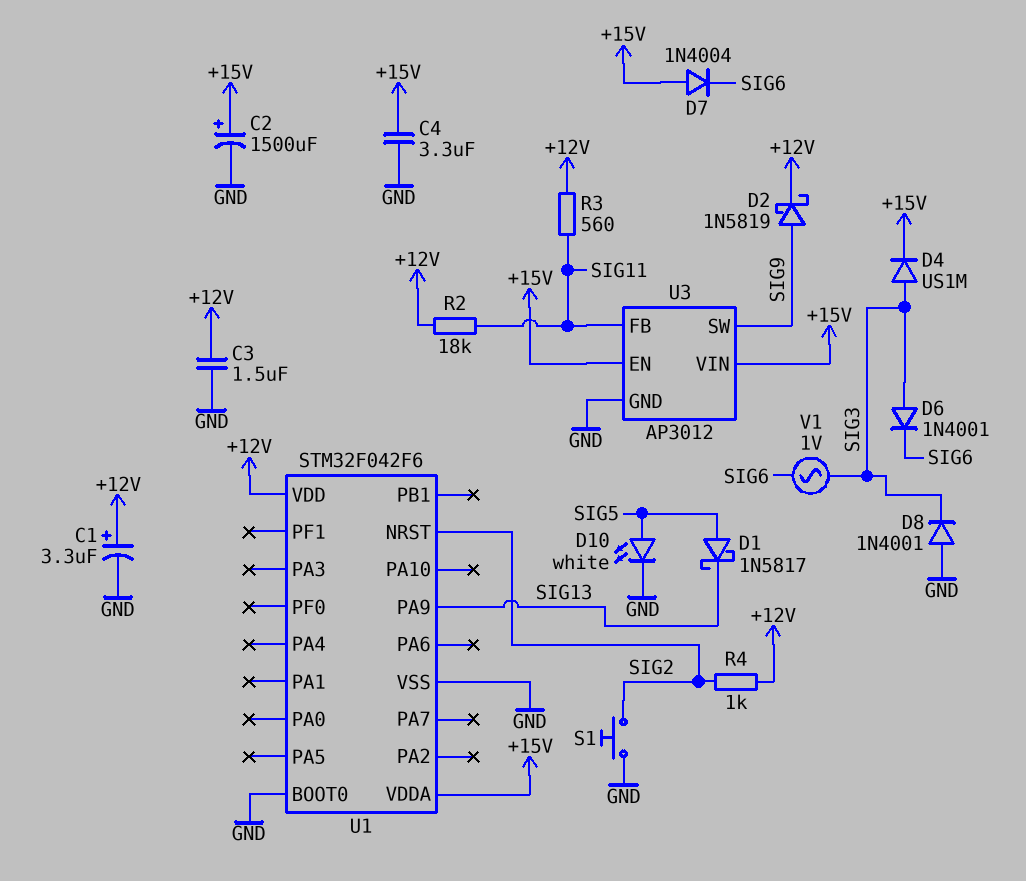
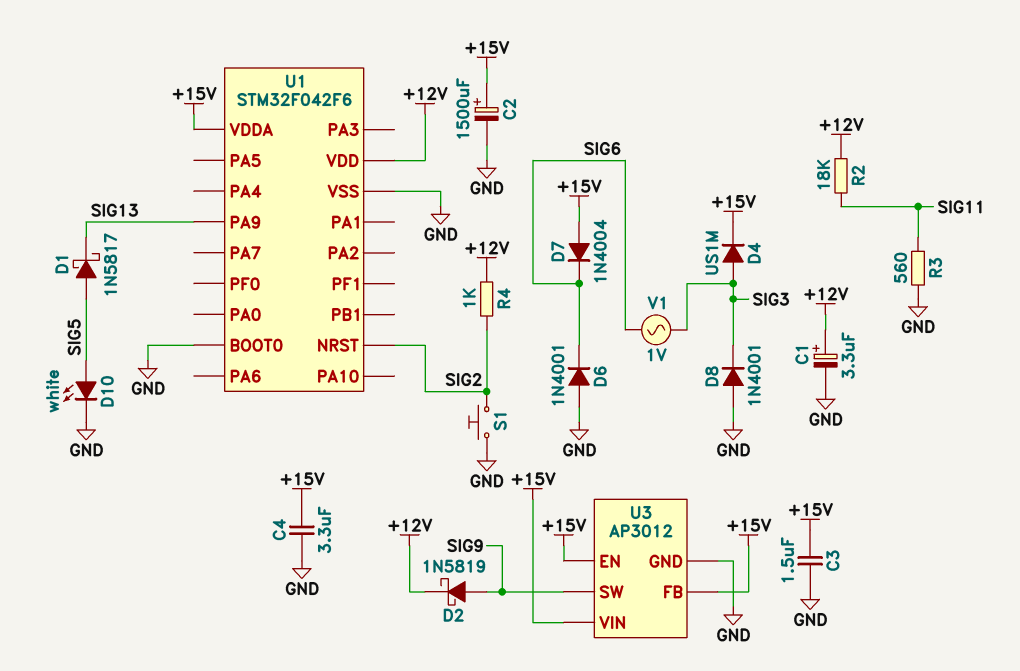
C3: 1.5uF (+12V, GND) -> 1.5uF (+15V, GND)
D6: diode 1N4001 (A SIG3, K SIG6) -> diode 1N4001 (A GND, K SIG6)
R3: 560 (+12V, SIG11) -> 560 (GND, SIG11)
U3 pin FB: SIG11 -> +15V

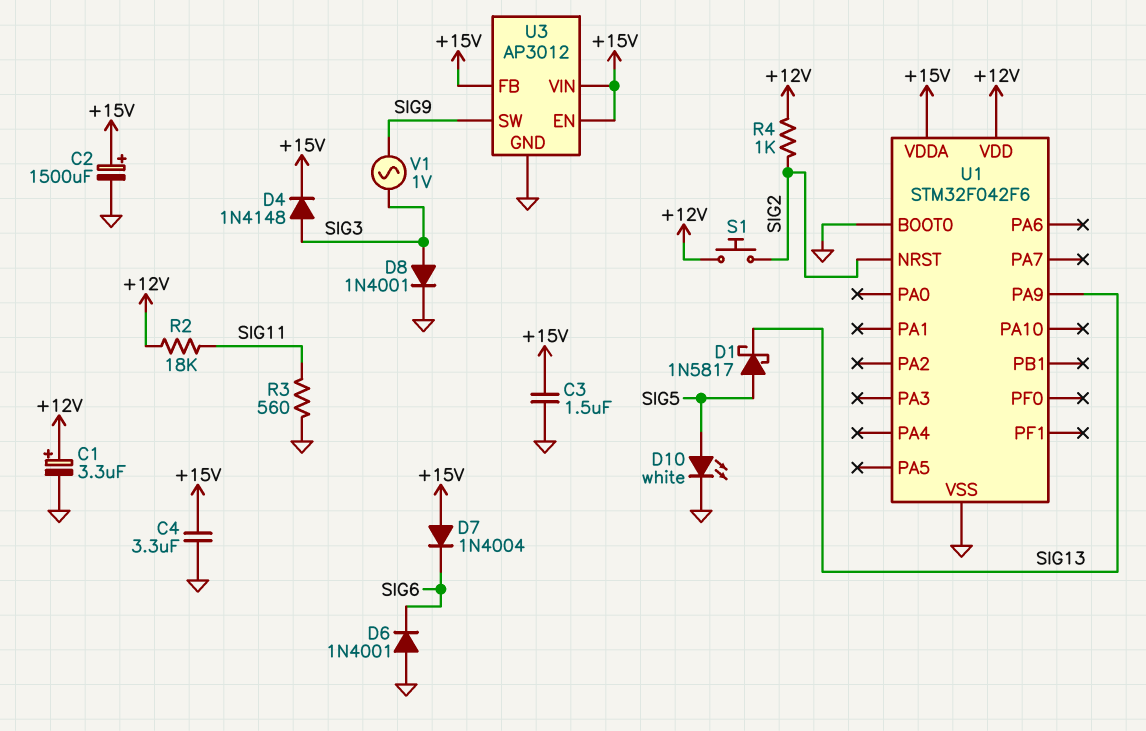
D2: schottky 1N5819 (A SIG9, K +12V) -> none
D4: diode US1M (A SIG3, K +15V) -> diode 1N4148 (A SIG3, K +15V)
D8: diode 1N4001 (A GND, K SIG3) -> diode 1N4001 (A SIG3, K GND)
S1: button (GND, SIG2) -> button (+12V, SIG2)
V1: AC 1V (SIG3, SIG6) -> AC 1V (SIG3, SIG9)

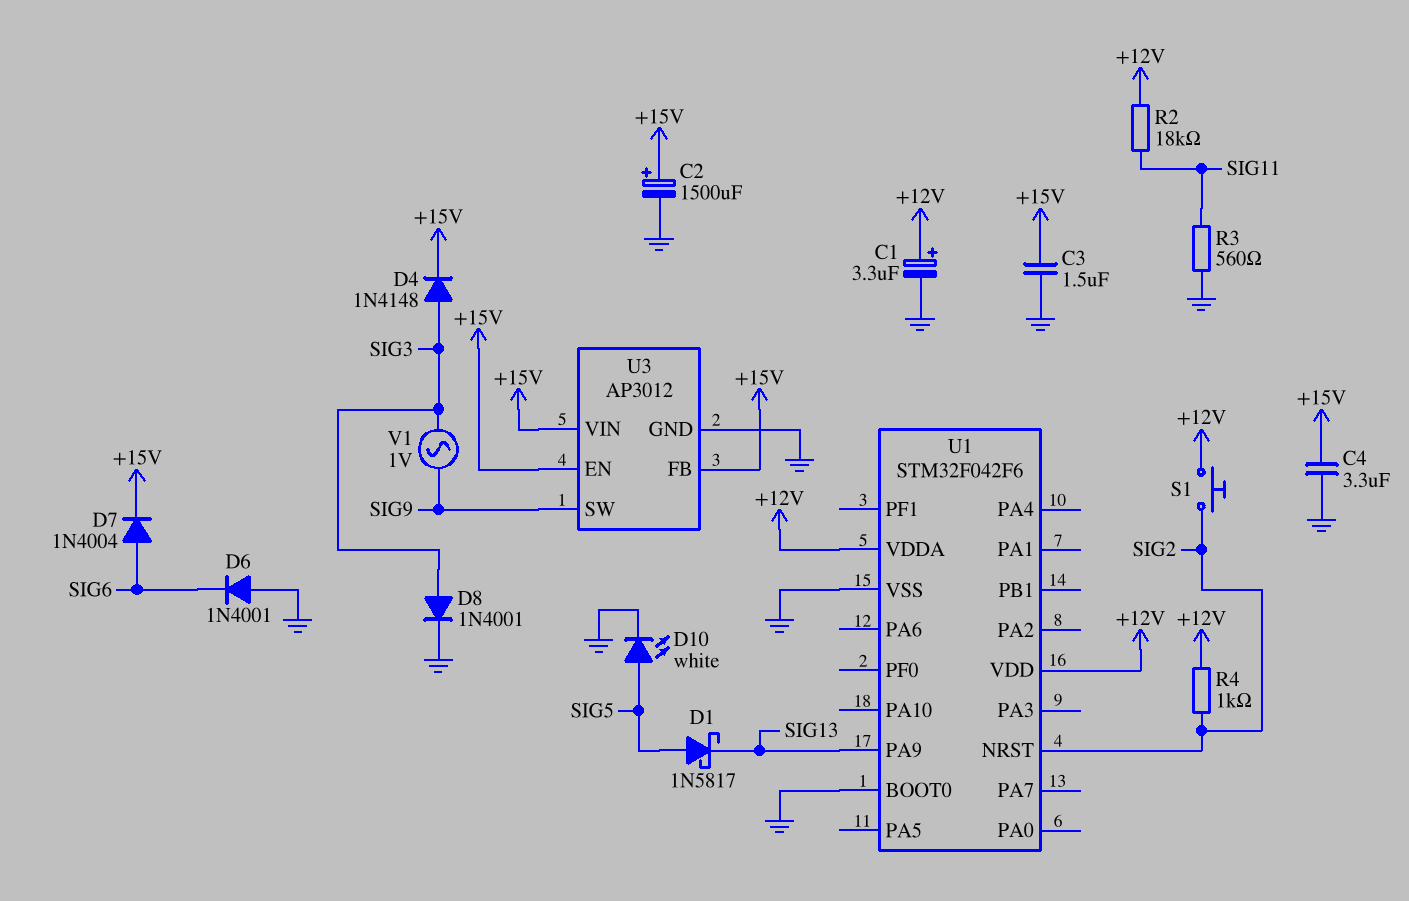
D7: diode 1N4004 (A +15V, K SIG6) -> diode 1N4004 (A SIG6, K +15V)
U1 pin VDDA: +15V -> +12V

